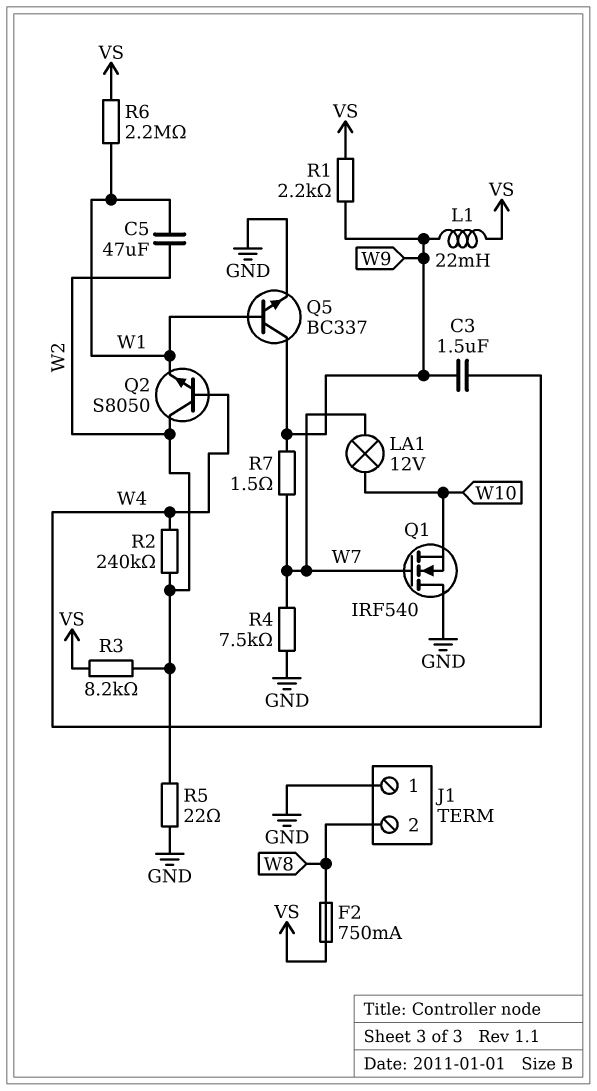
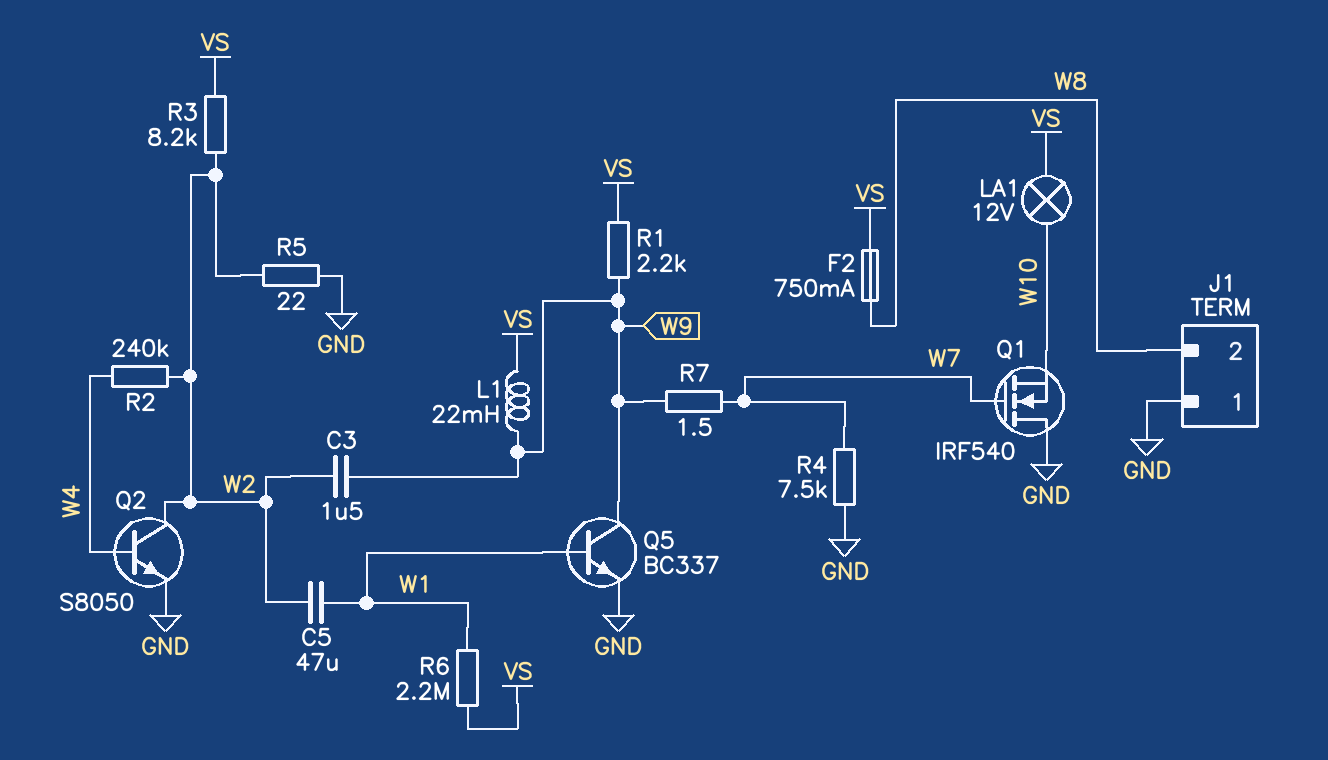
C3: 1.5uF (W4, W9) -> 1.5uF (W2, W9)
LA1: lamp 12V (W7, W10) -> lamp 12V (VS, W10)
Q2: NPN S8050 (B W4, C W2, E W1) -> NPN S8050 (B W4, C W2, E GND)

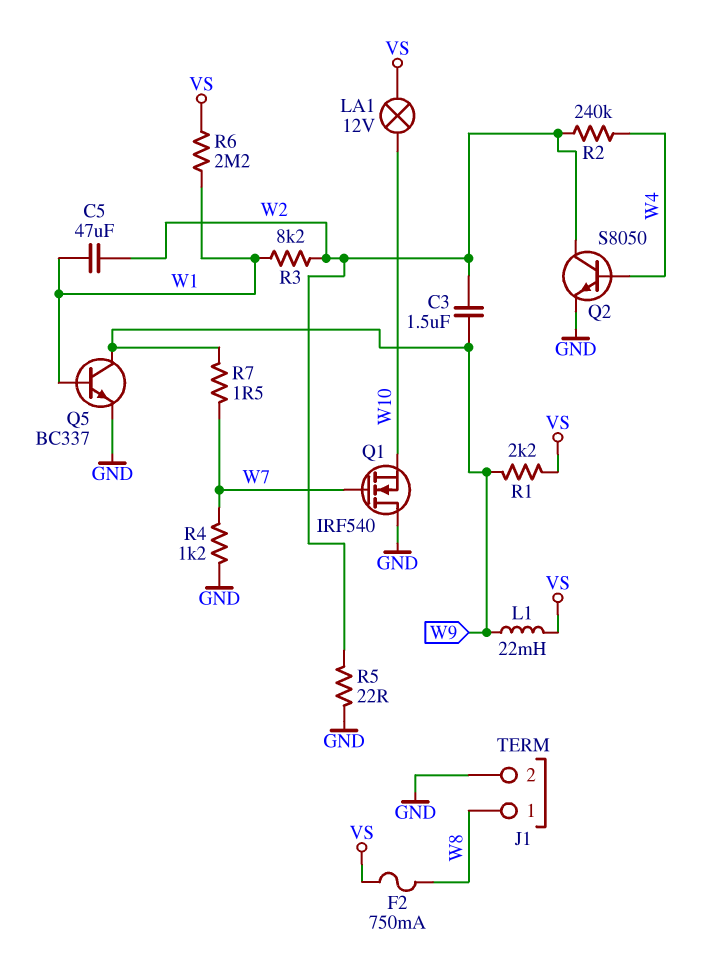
J1 pin 1: GND -> W8
J1 pin 2: W8 -> GND
R3: 8.2k (VS, W2) -> 8.2k (W1, W2)
R4: 7.5k (GND, W7) -> 1.2k (GND, W7)

